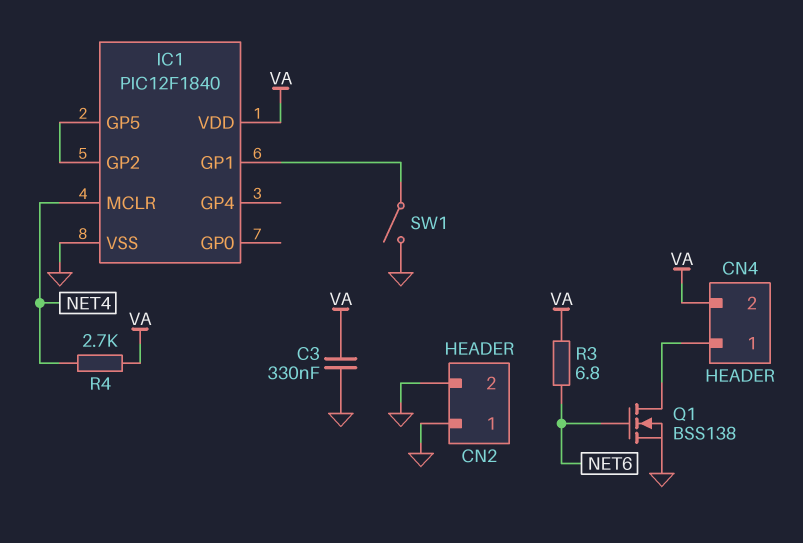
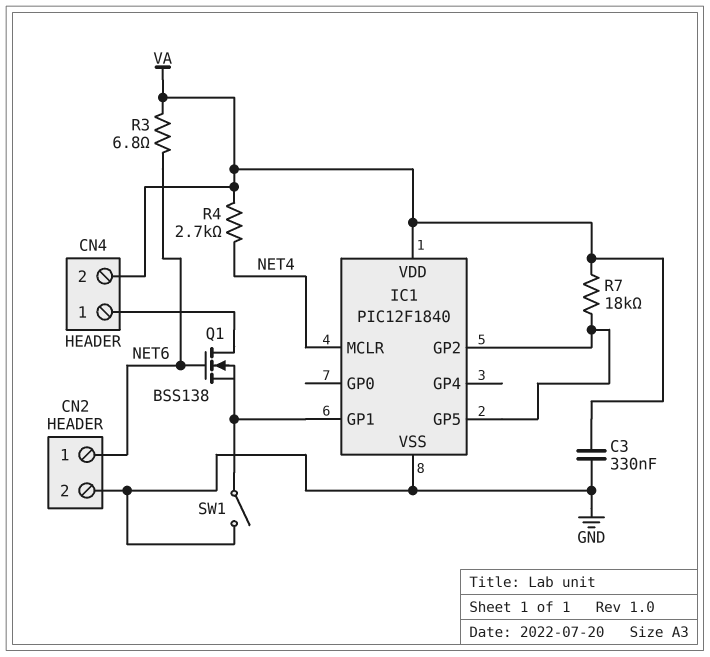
CN2 pin 1: GND -> NET6
Q1: NMOS BSS138 (G NET6, D CN4/1, S GND) -> NMOS BSS138 (G NET6, D CN4/1, S IC1/GP1)
R7: none -> 18k (IC1/GP2, VA)

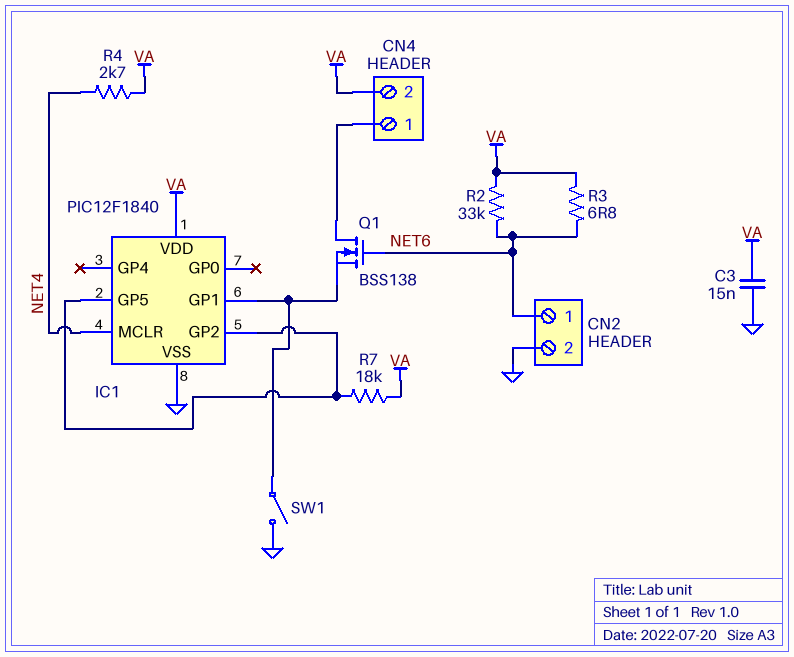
C3: 330nF (GND, VA) -> 15nF (GND, VA)
R2: none -> 33k (NET6, VA)

